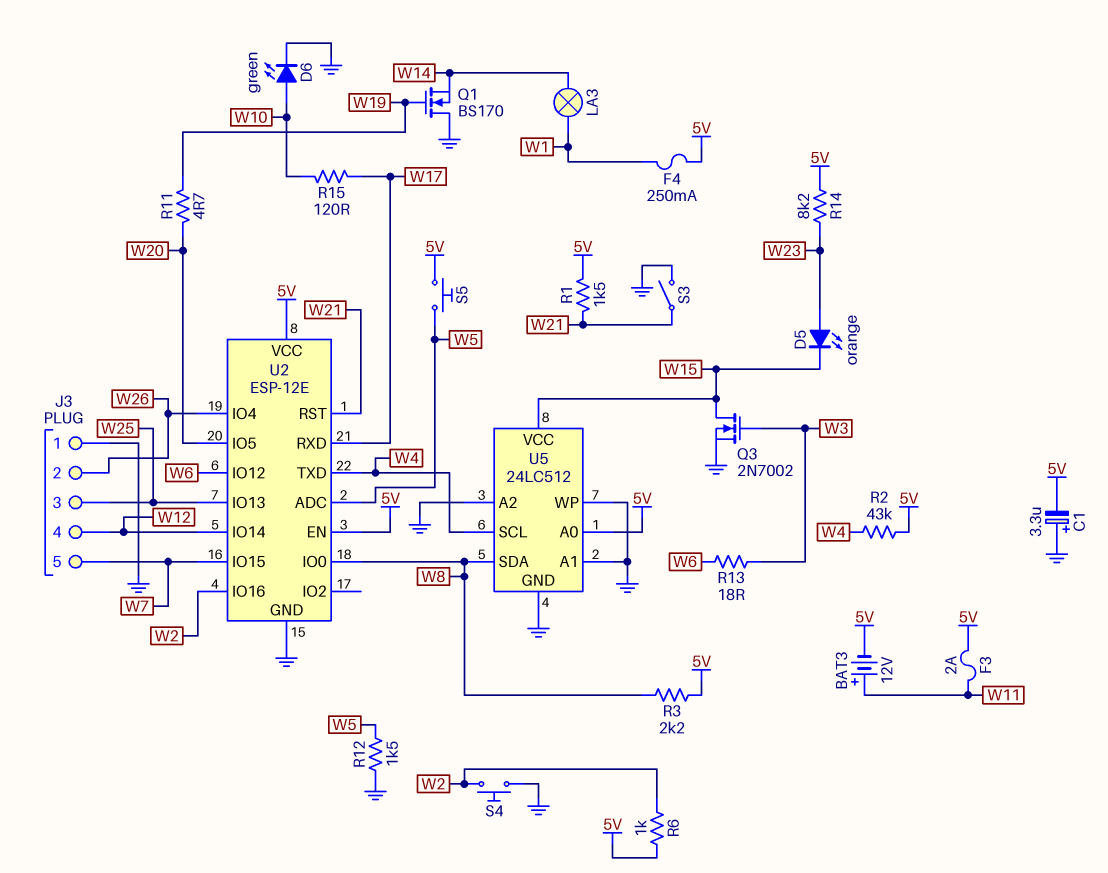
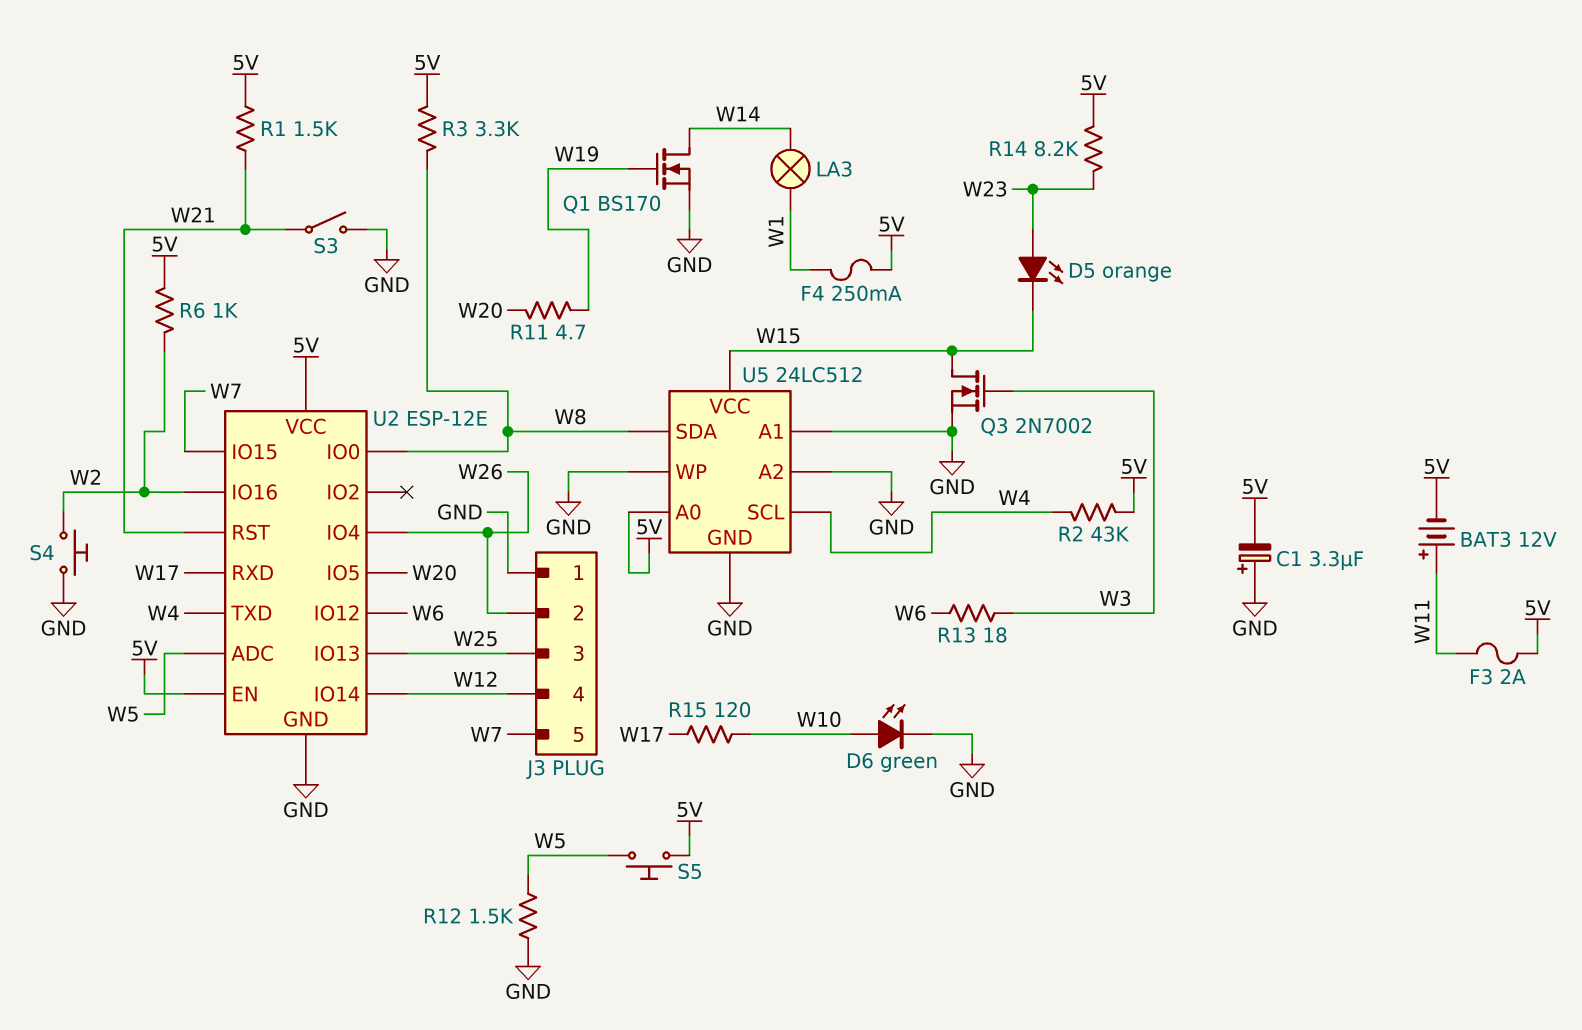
Q1: NMOS BS170 (G W19, D GND, S W14) -> NMOS BS170 (G W19, D W14, S GND)
R3: 2.2k (5V, W8) -> 3.3k (5V, W8)

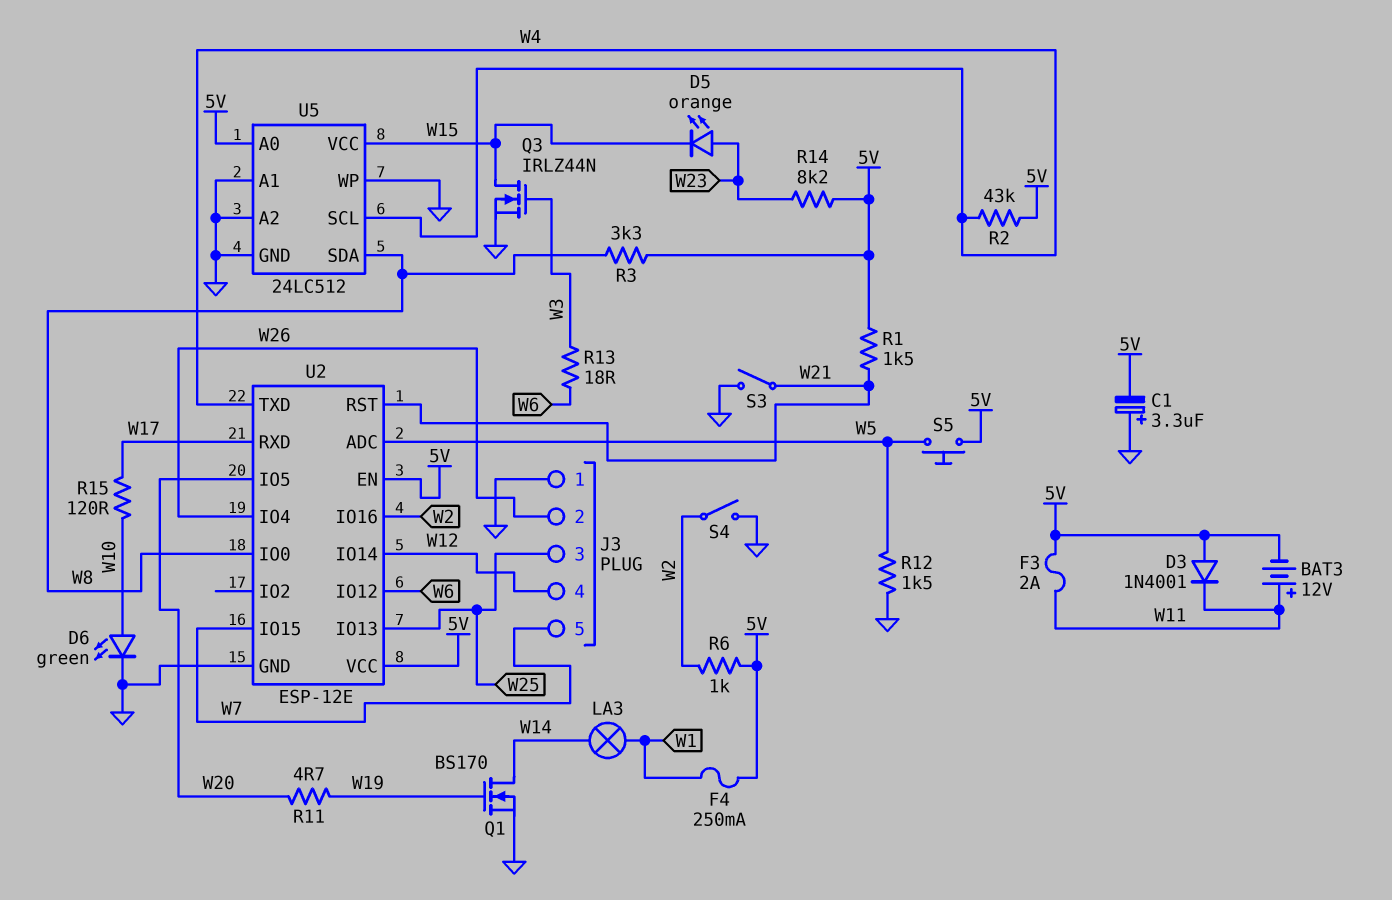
D3: none -> diode 1N4001 (A 5V, K W11)
Q3: NMOS 2N7002 (G W3, D W15, S GND) -> NMOS IRLZ44N (G W3, D W15, S GND)
S4: button (GND, W2) -> switch (GND, W2)

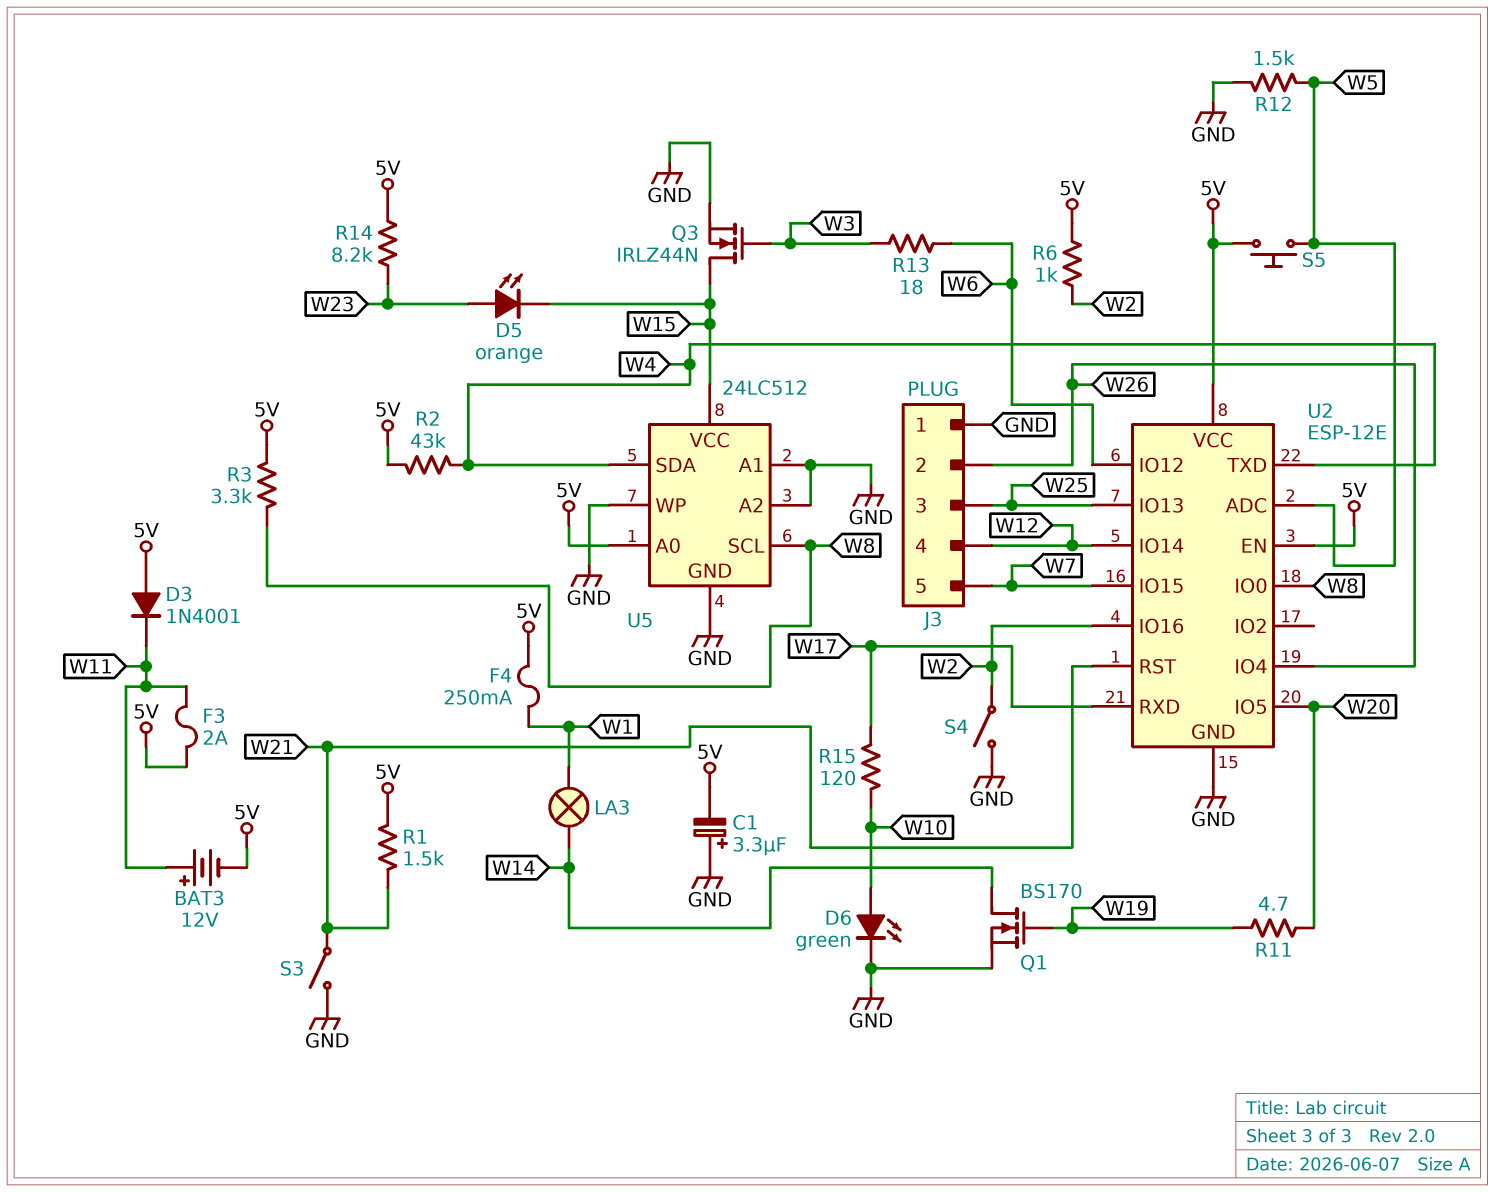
U5 pin SCL: W4 -> W8
U5 pin SDA: W8 -> W4

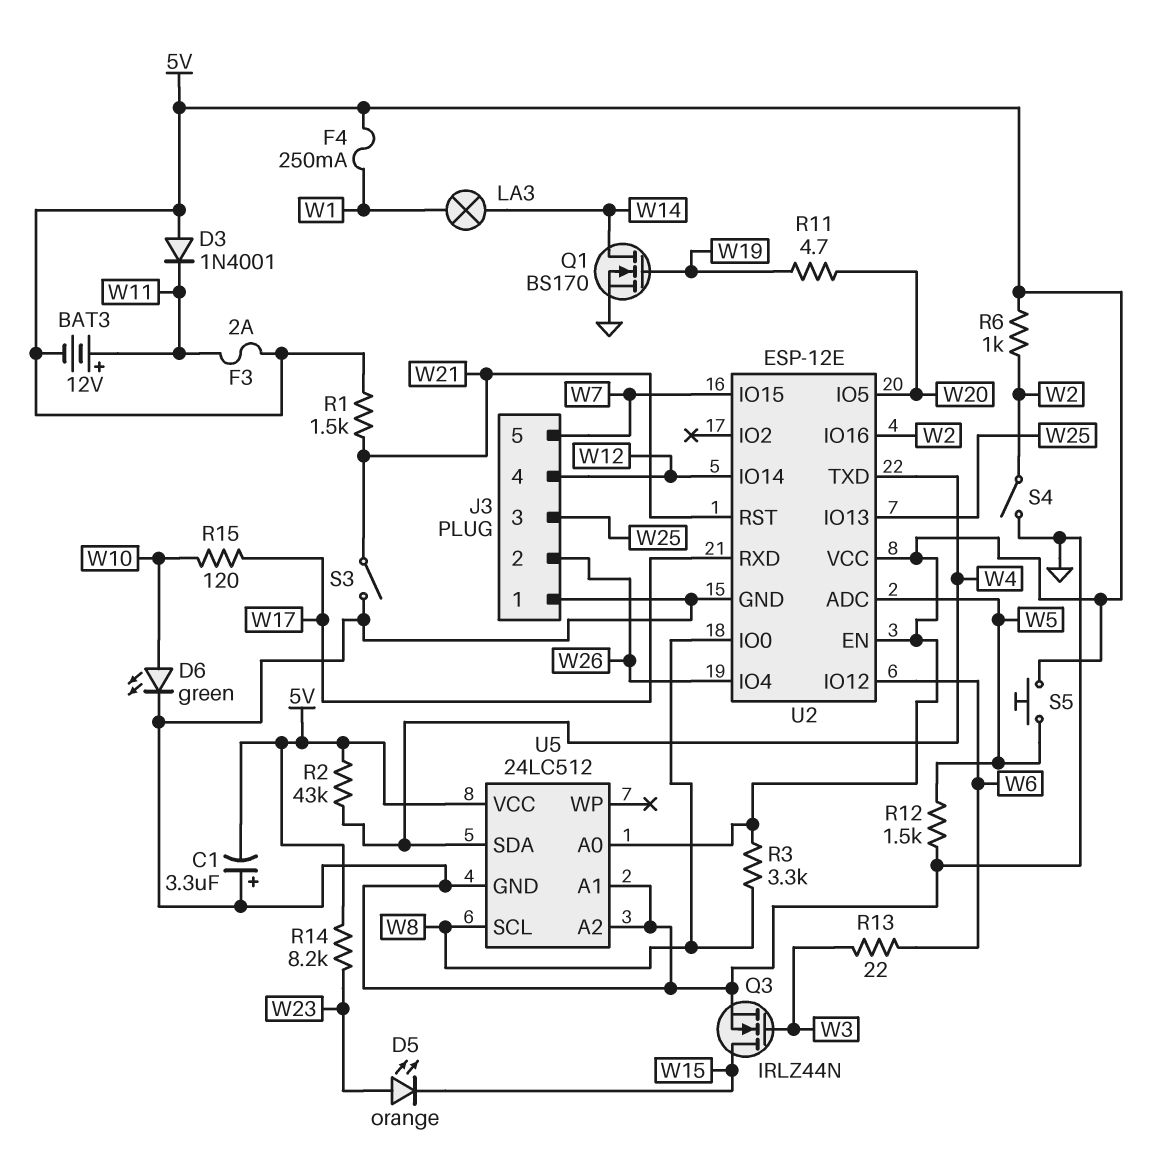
R13: 18 (W3, W6) -> 22 (W3, W6)
U5 pin VCC: W15 -> 5V
U5 pin WP: GND -> none

